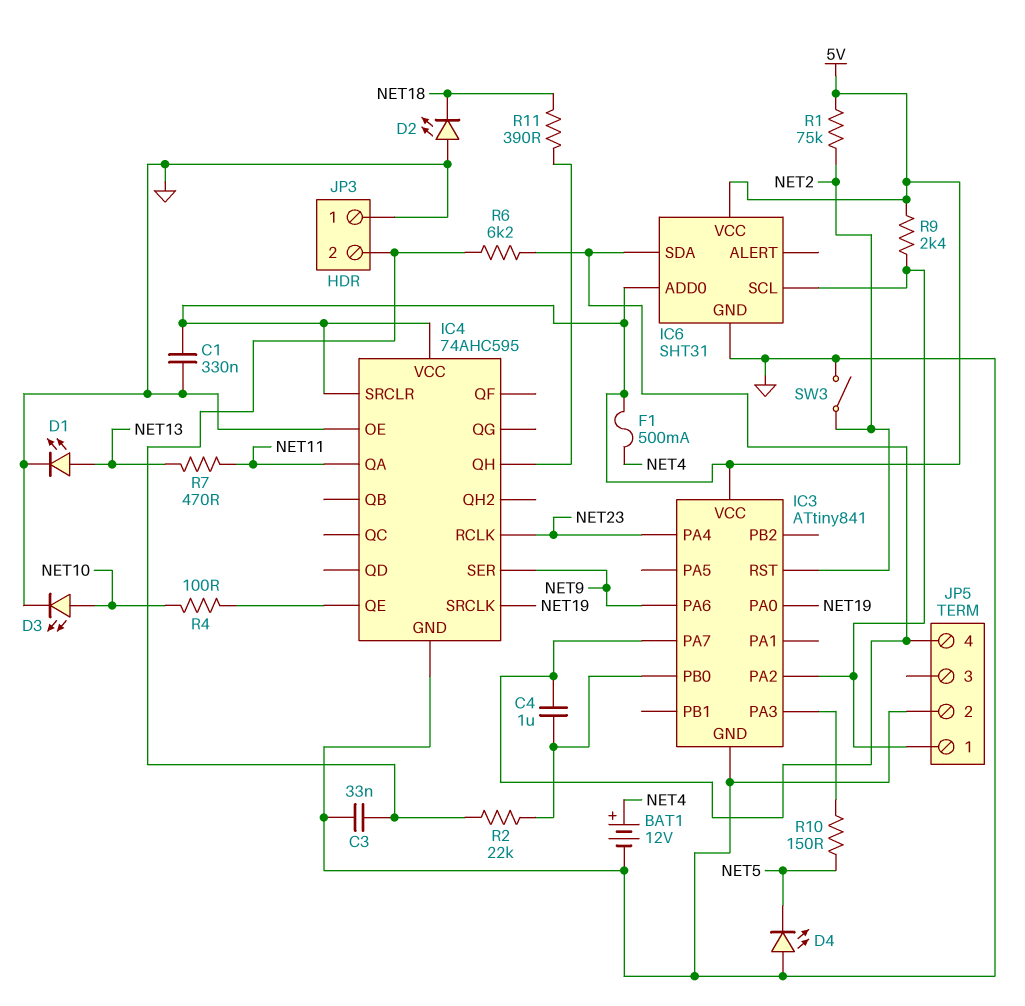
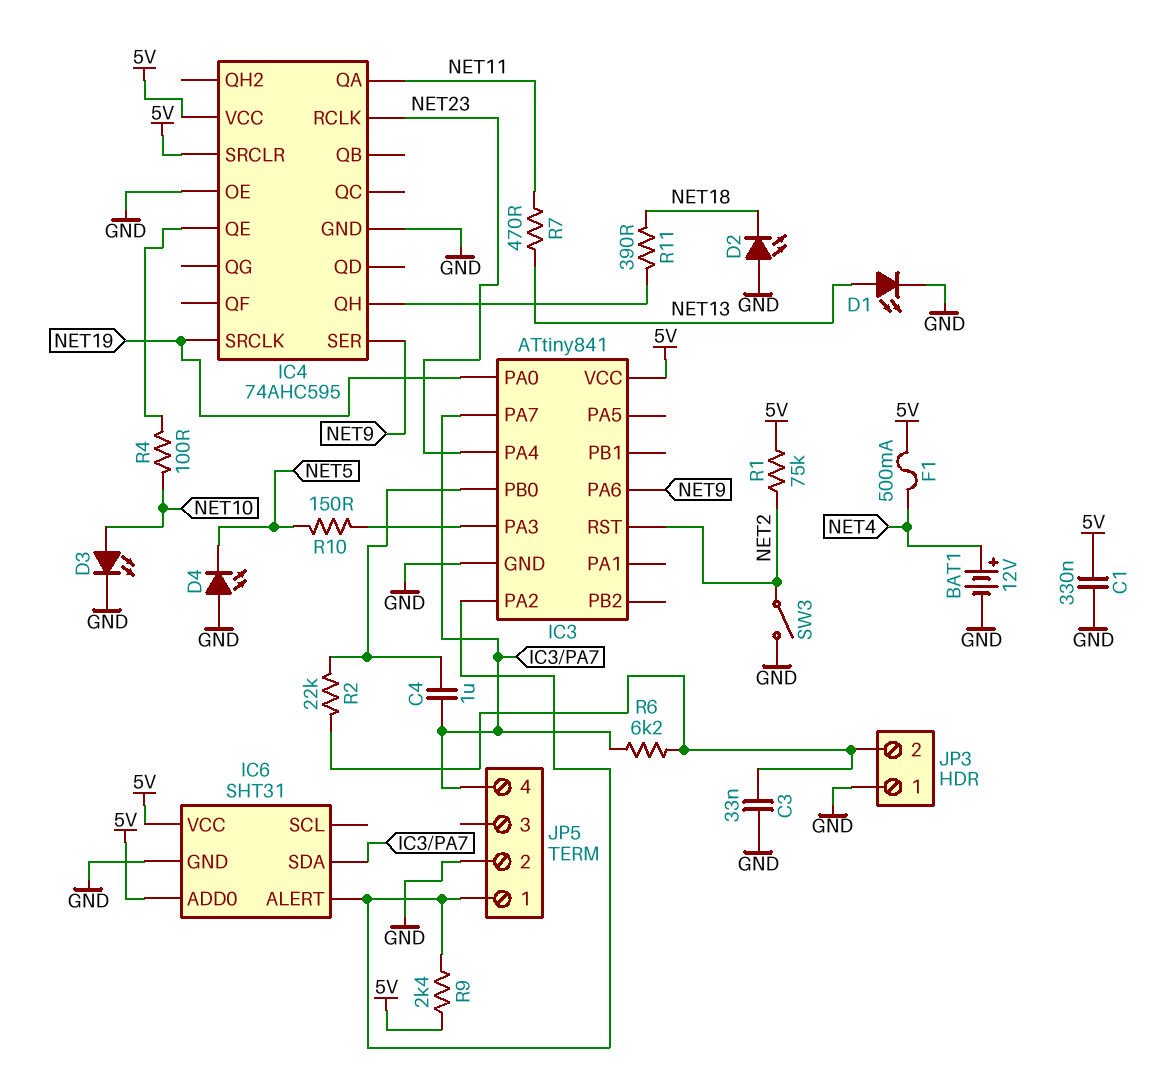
IC6 pin ALERT: none -> IC3/PA2
IC6 pin SCL: IC3/PA2 -> none

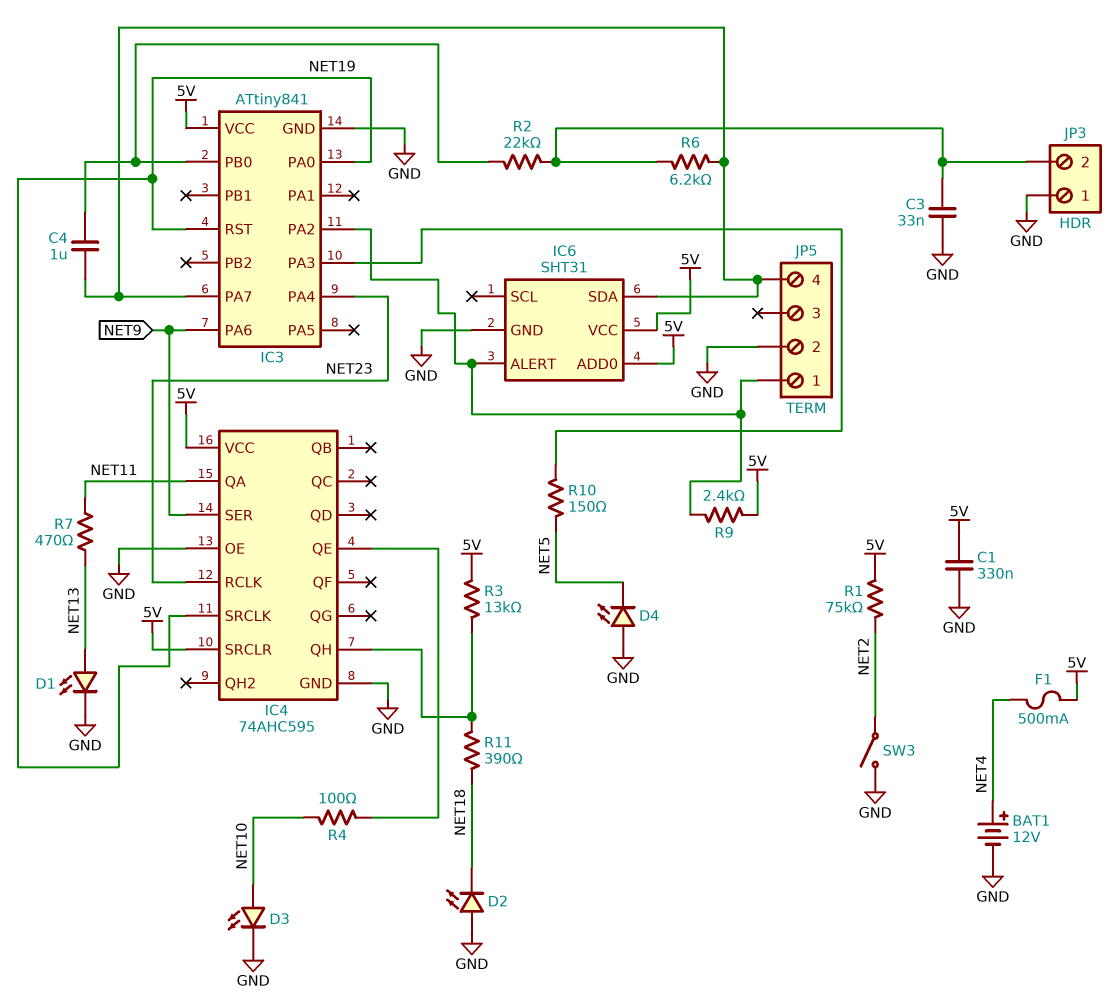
IC3 pin RST: NET2 -> NET19
R3: none -> 13k (5V, IC4/QH)

